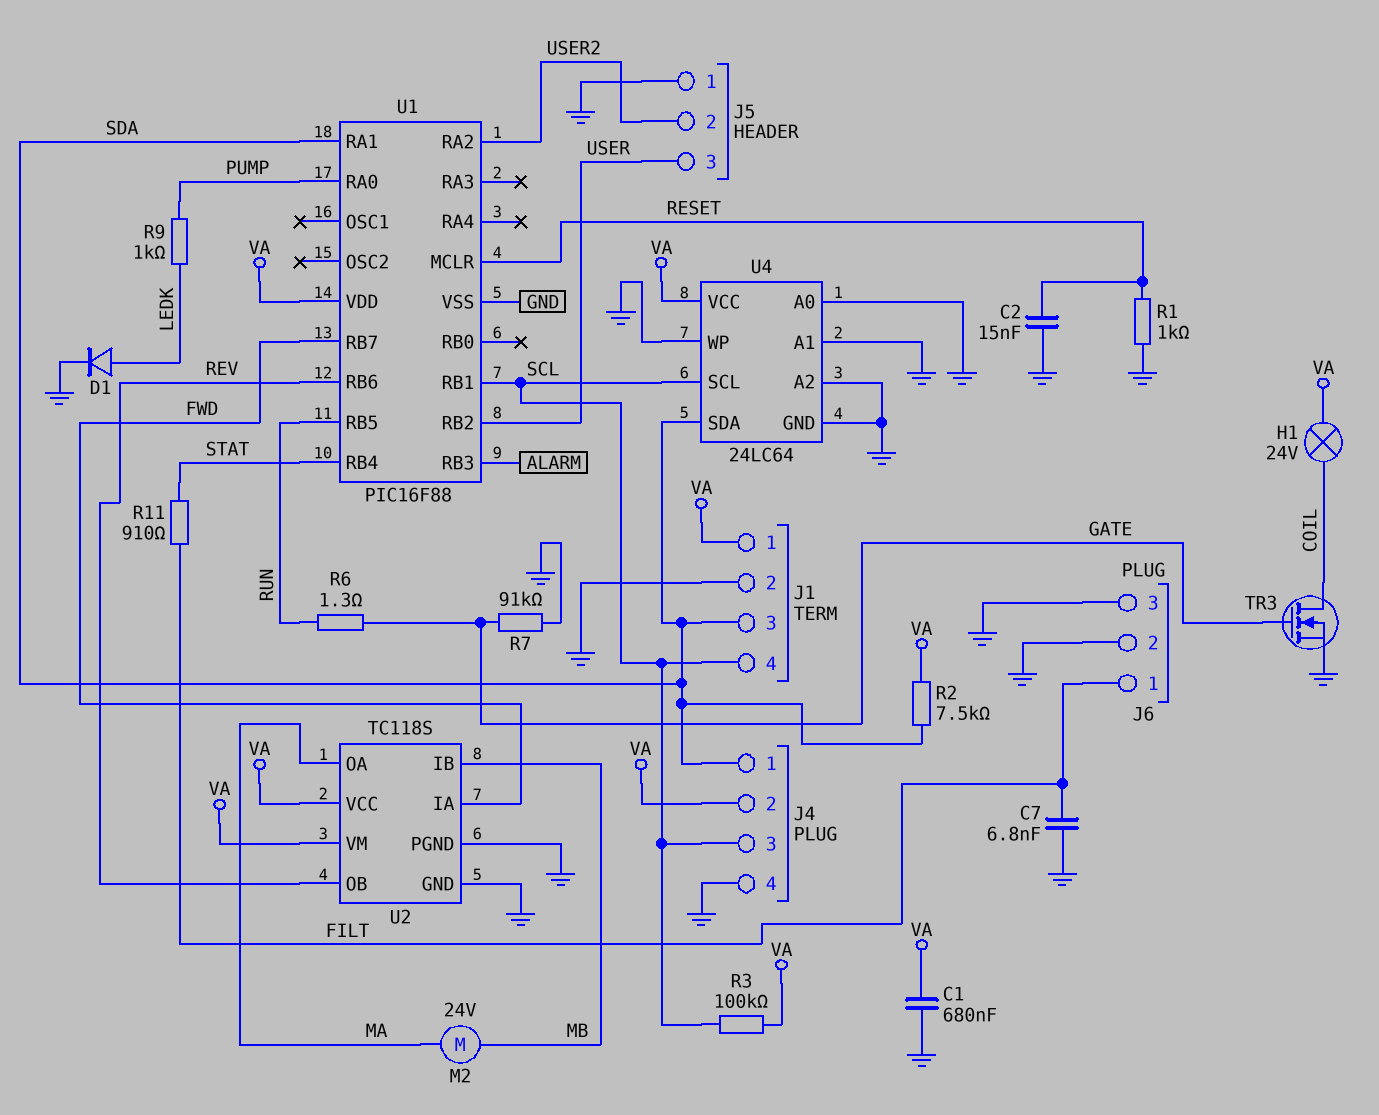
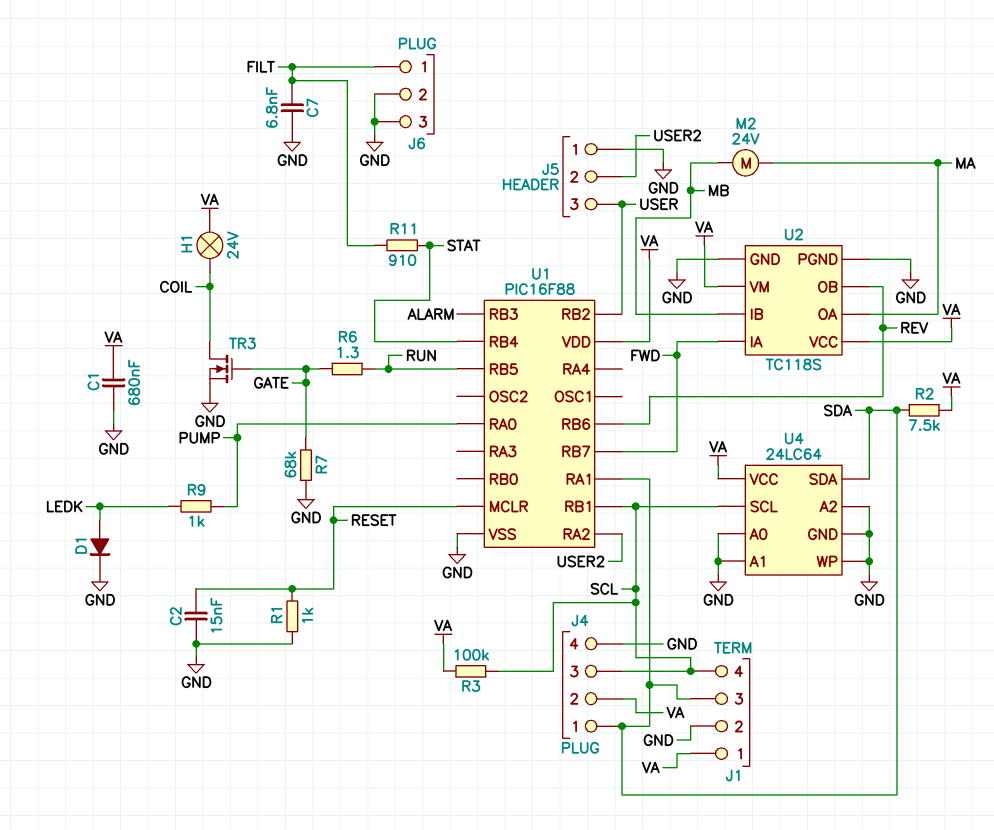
R7: 91k (GATE, GND) -> 68k (GATE, GND)

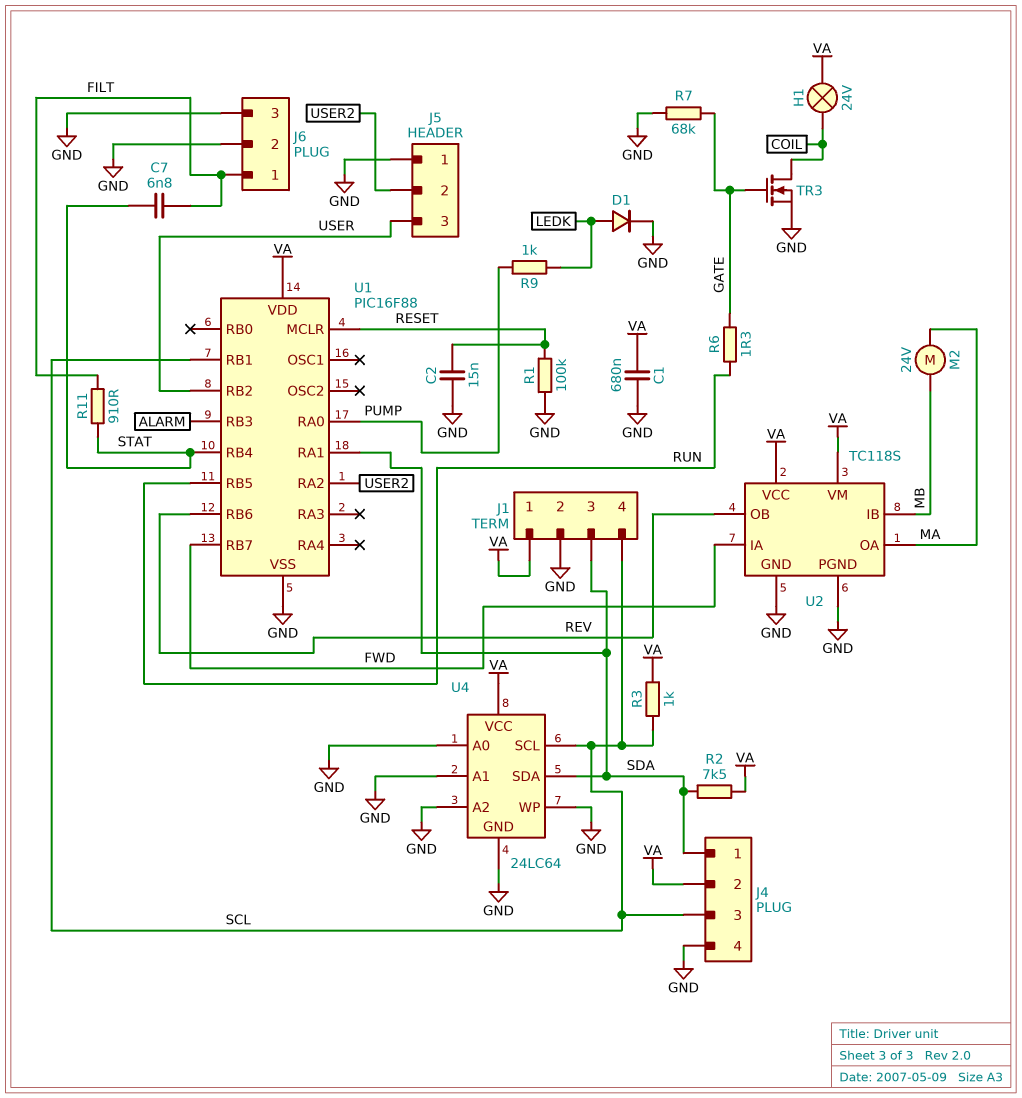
C7: 6.8nF (FILT, GND) -> 6.8nF (FILT, STAT)
R1: 1k (GND, RESET) -> 100k (GND, RESET)
R3: 100k (SCL, VA) -> 1k (SCL, VA)

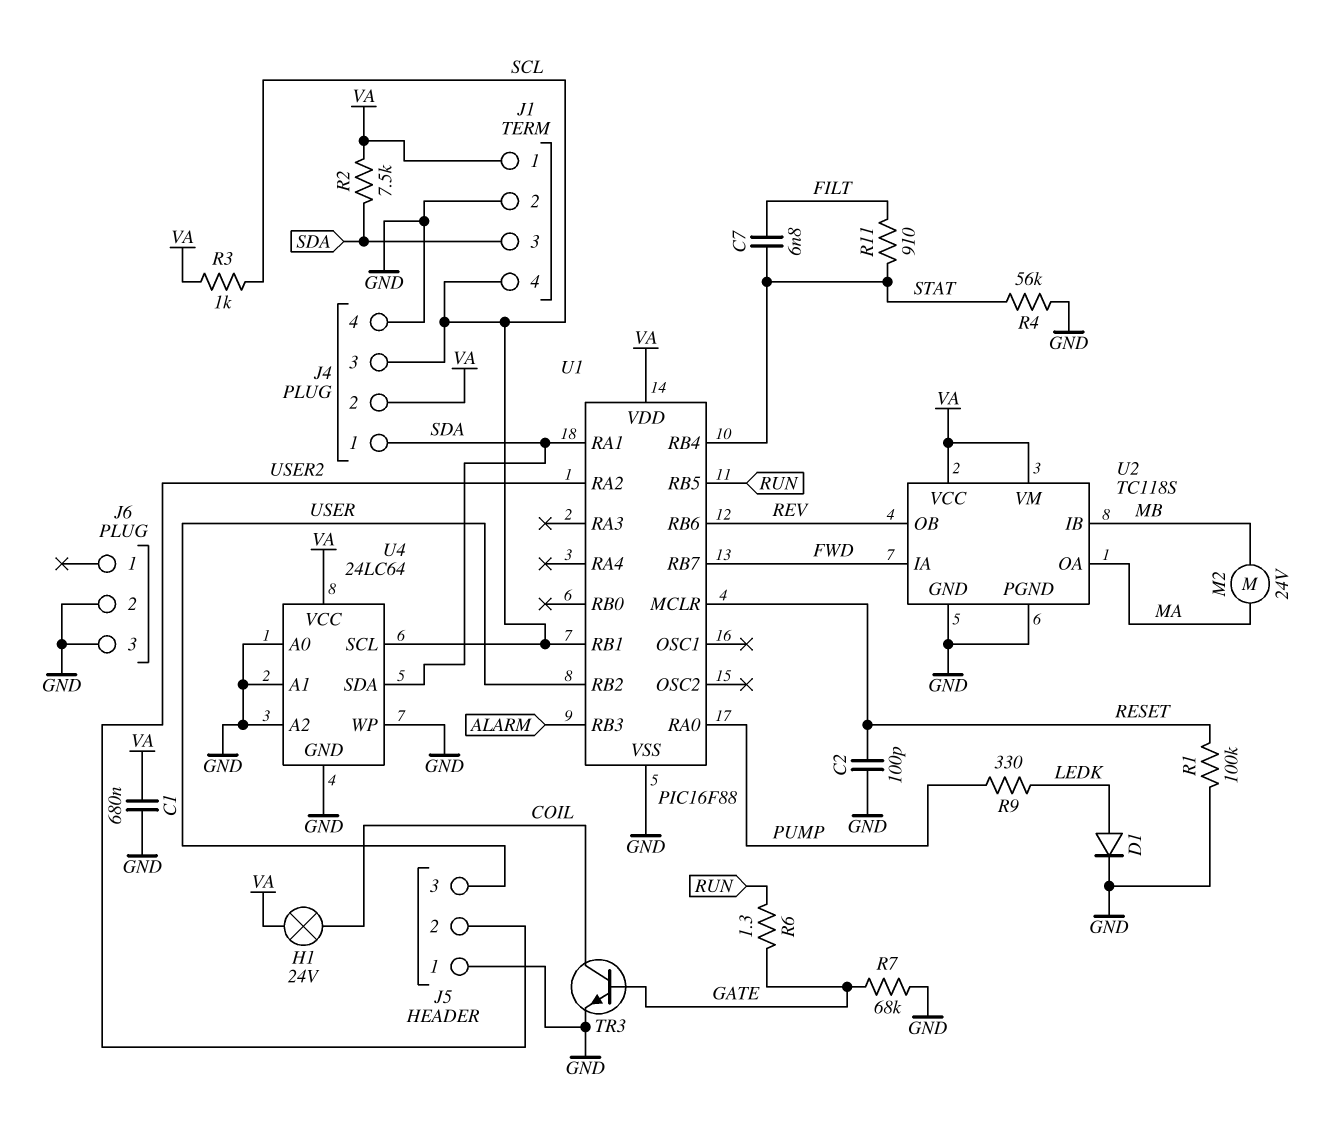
C2: 15nF (GND, RESET) -> 100pF (GND, RESET)
J6 pin 1: FILT -> none
R4: none -> 56k (GND, STAT)
R9: 1k (LEDK, PUMP) -> 330 (LEDK, PUMP)
TR3: NMOS (G GATE, D COIL, S GND) -> NPN (B GATE, C COIL, E GND)

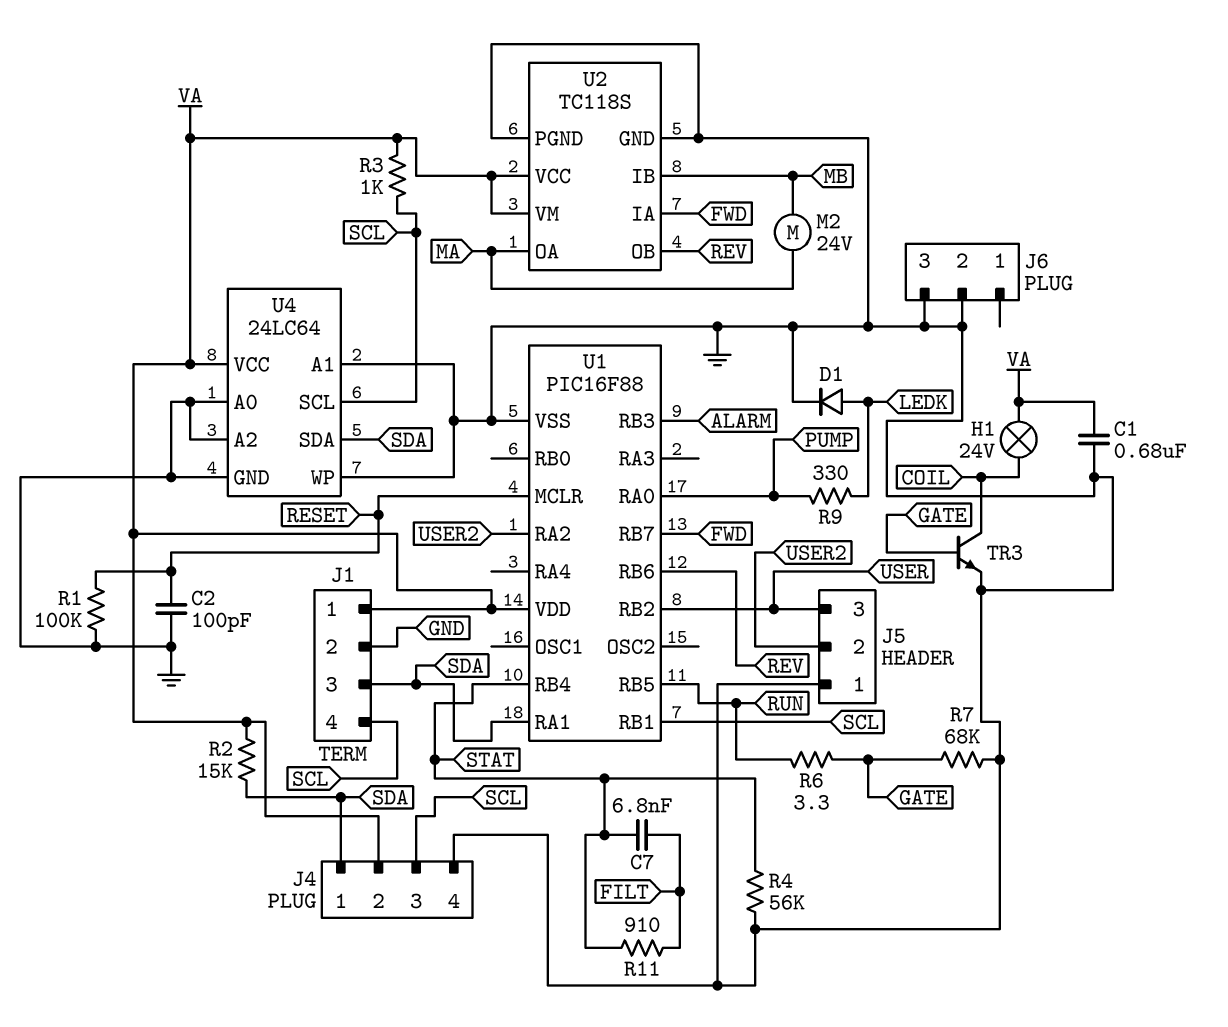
R2: 7.5k (SDA, VA) -> 15k (SDA, VA)
R6: 1.3 (GATE, RUN) -> 3.3 (GATE, RUN)

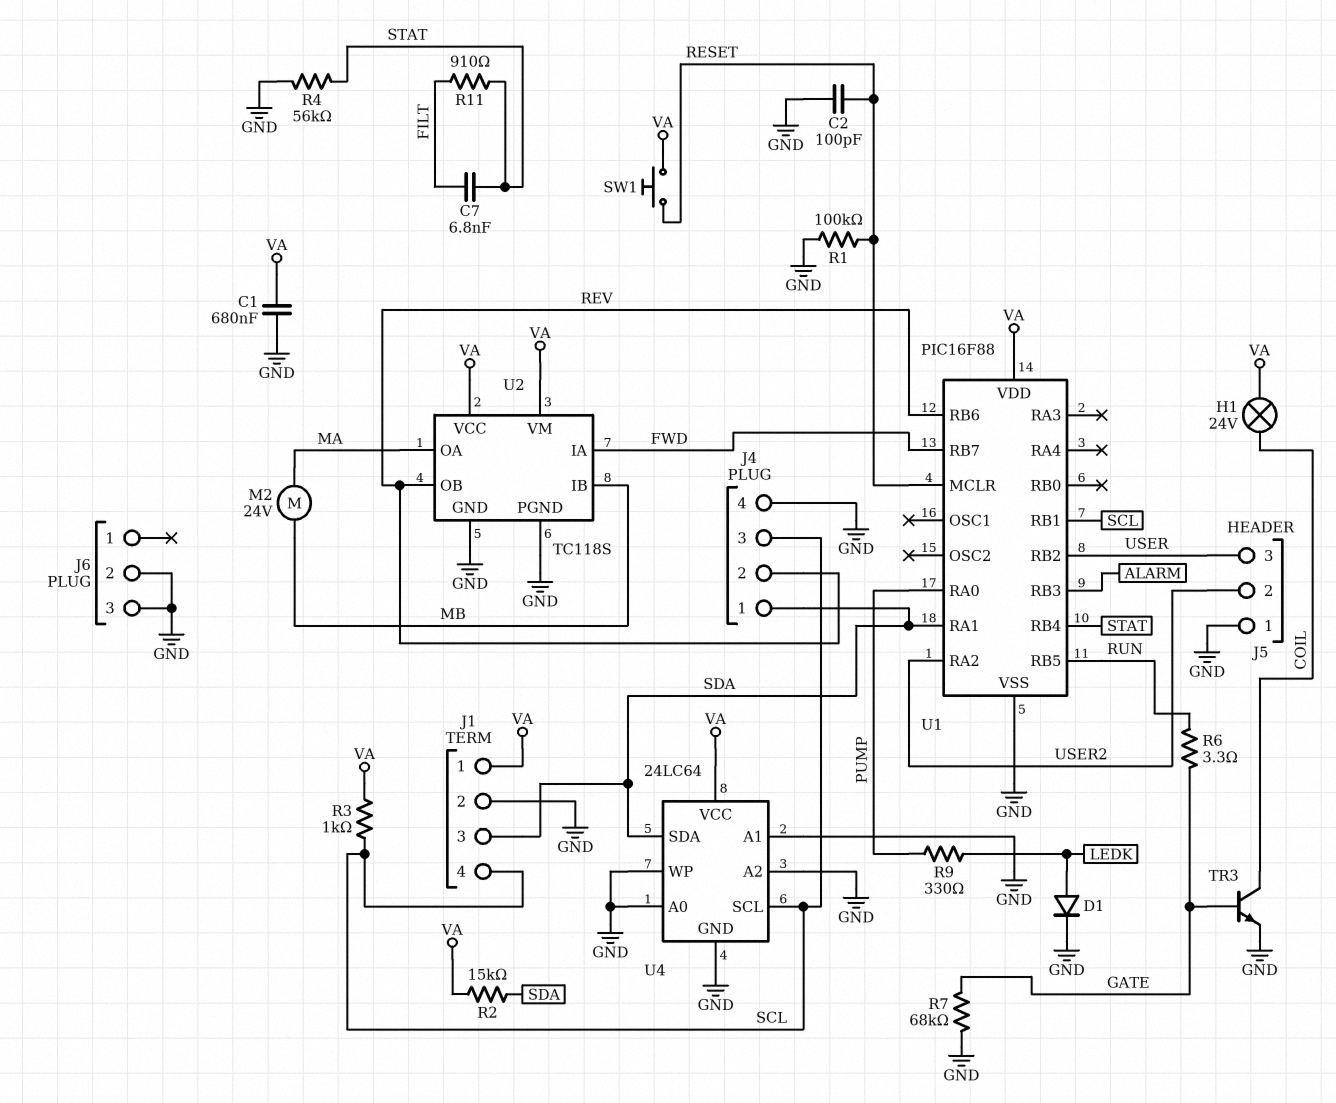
J4 pin 2: VA -> REV
SW1: none -> button (RESET, VA)

